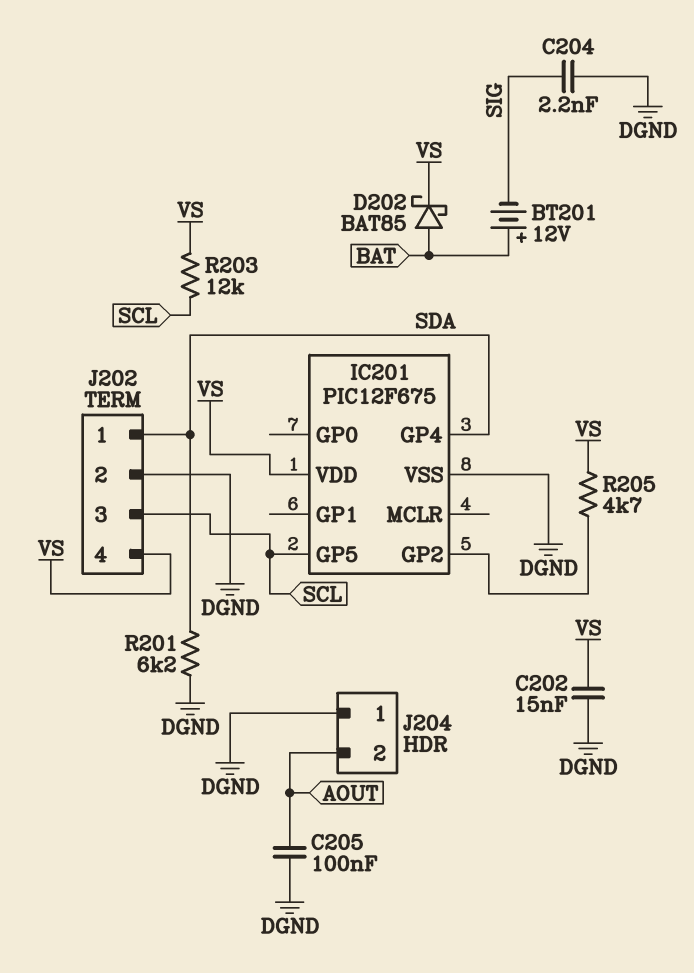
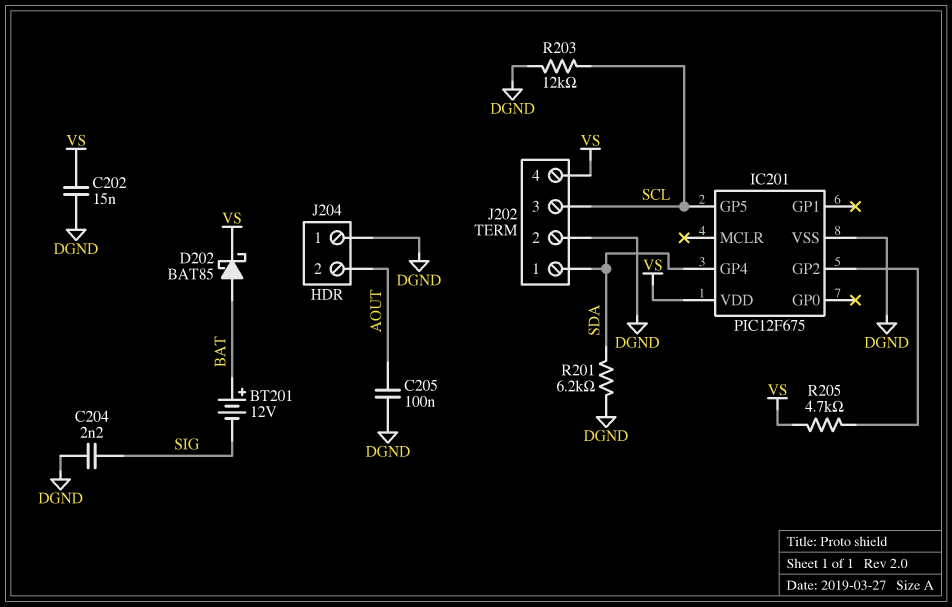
R203: 12k (SCL, VS) -> 12k (DGND, SCL)

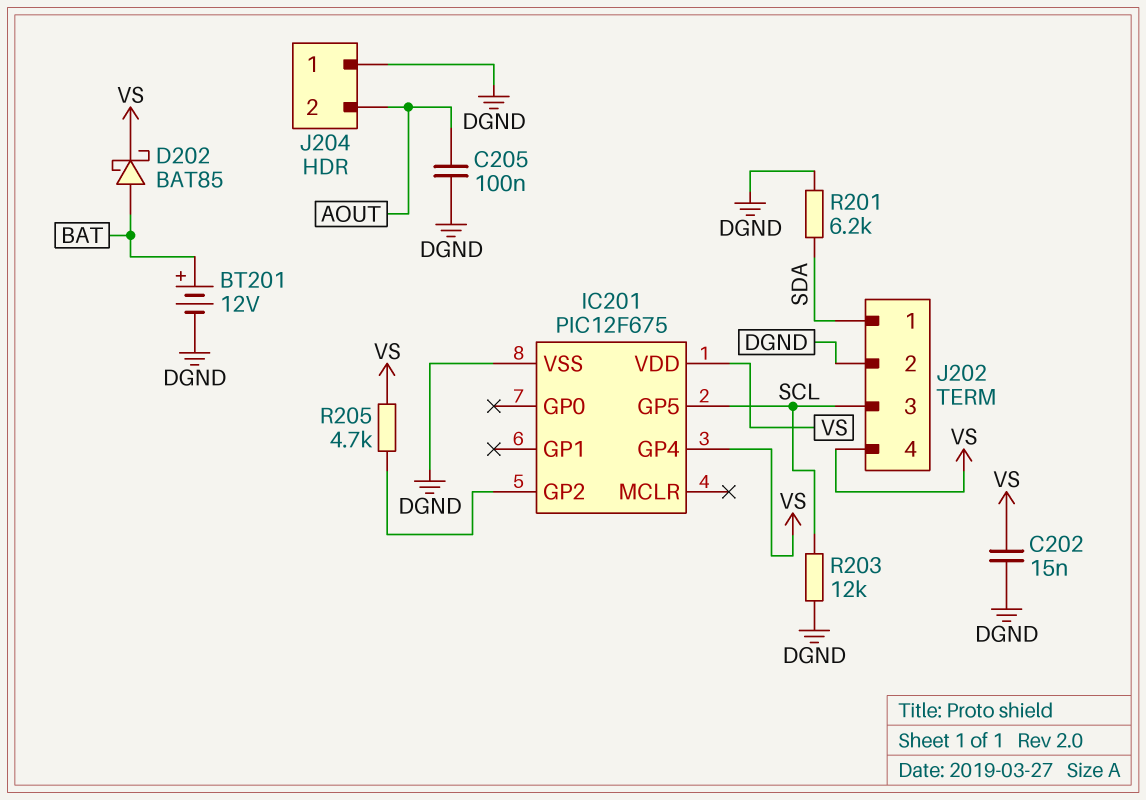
BT201: 12V (plus BAT, minus SIG) -> 12V (plus BAT, minus DGND)
C204: 2.2nF (DGND, SIG) -> none
IC201 pin GP4: SDA -> VS

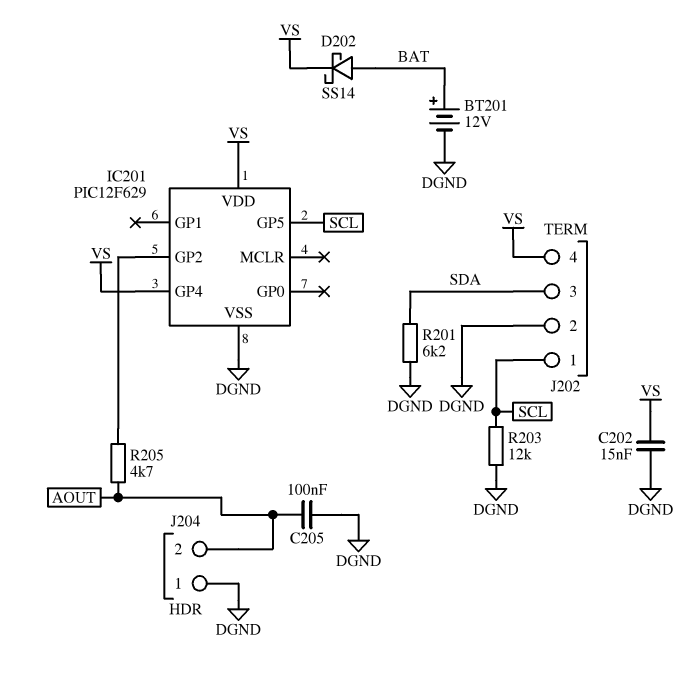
D202: schottky BAT85 (A BAT, K VS) -> schottky SS14 (A BAT, K VS)
IC201: PIC12F675 -> PIC12F629
J202 pin 1: SDA -> SCL
J202 pin 3: SCL -> SDA
R205: 4.7k (IC201/GP2, VS) -> 4.7k (AOUT, IC201/GP2)

